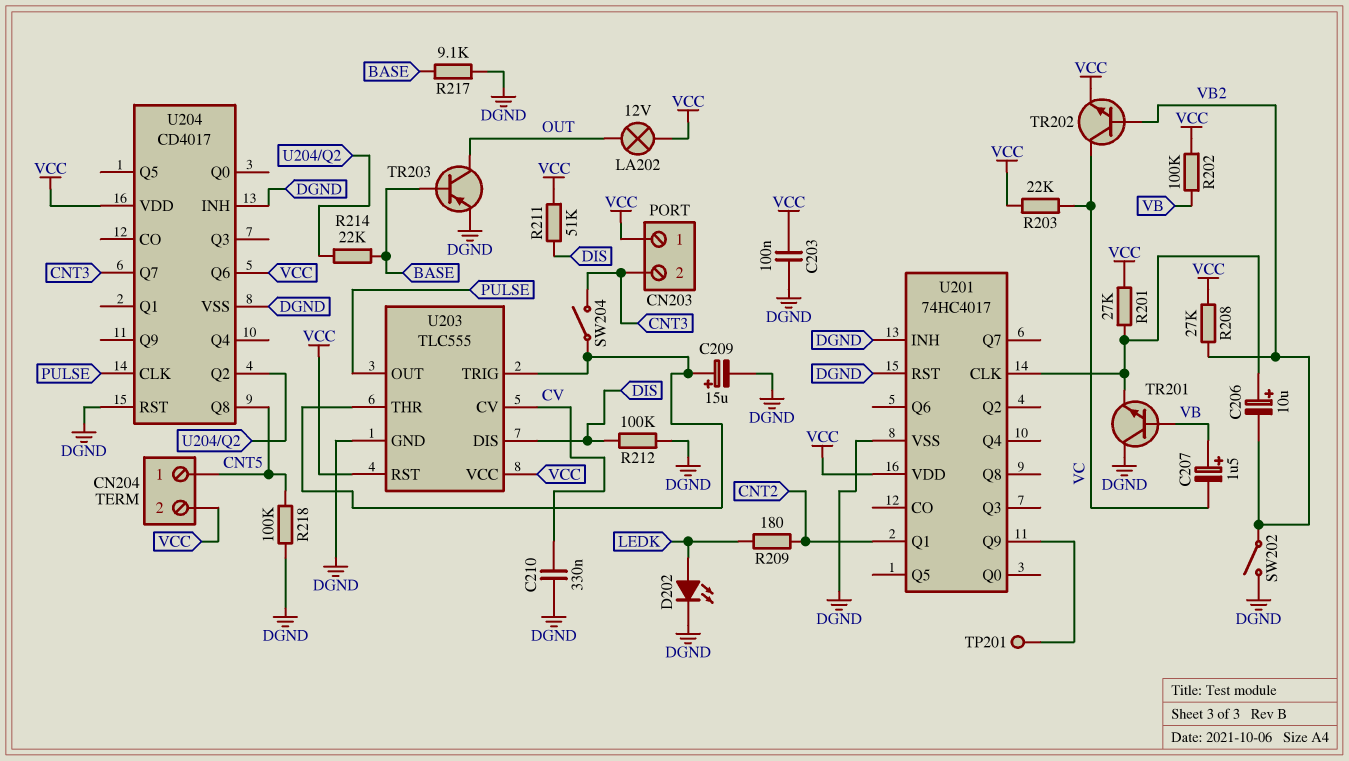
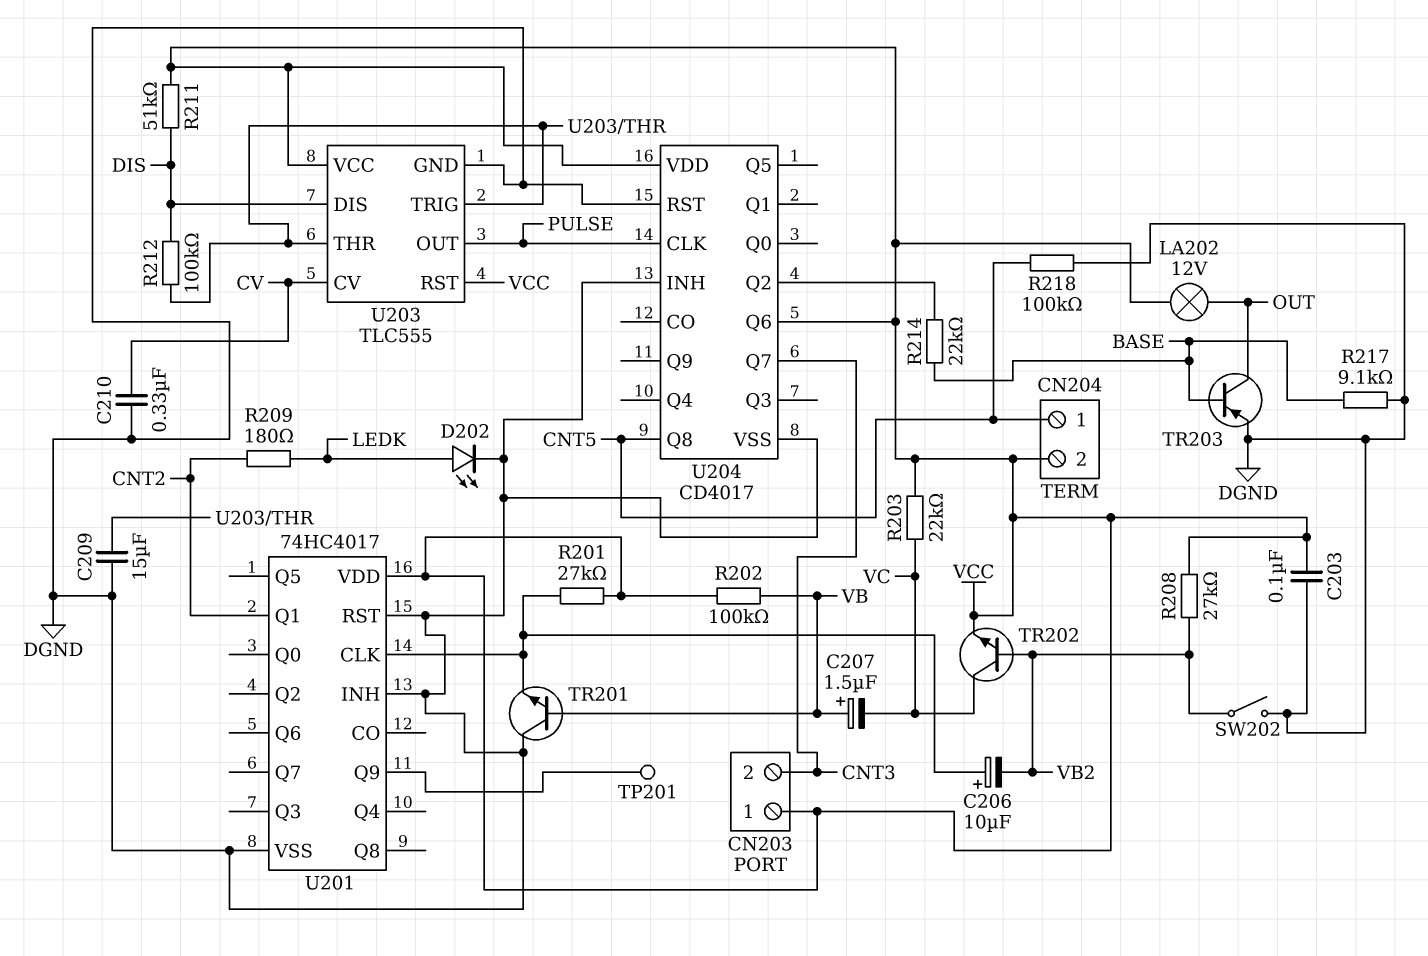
C209: 15uF (plus U203/THR, minus DGND) -> 15uF (DGND, U203/THR)
R212: 100k (DGND, DIS) -> 100k (DIS, U203/THR)
SW204: switch (CNT3, U203/THR) -> none

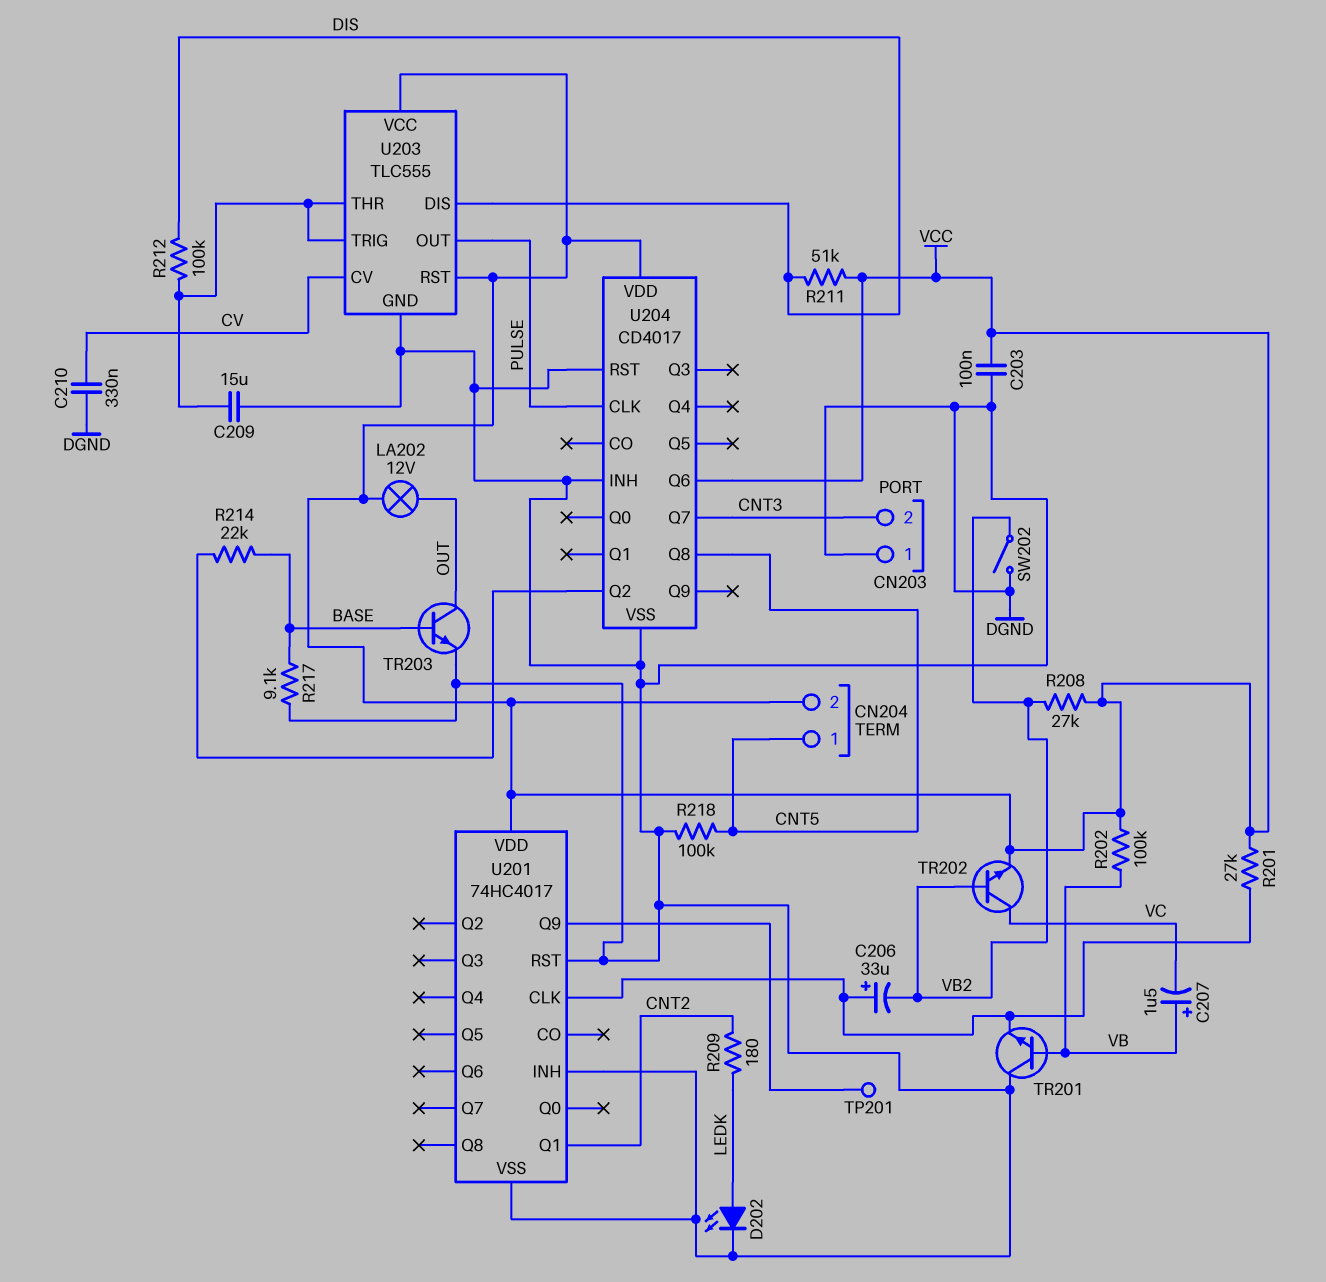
C206: 10uF (plus U201/CLK, minus VB2) -> 33uF (plus U201/CLK, minus VB2)
CN203 pin 1: VCC -> DGND
R203: 22k (VC, VCC) -> none
TR203: PNP (B BASE, C OUT, E DGND) -> NPN (B BASE, C OUT, E DGND)

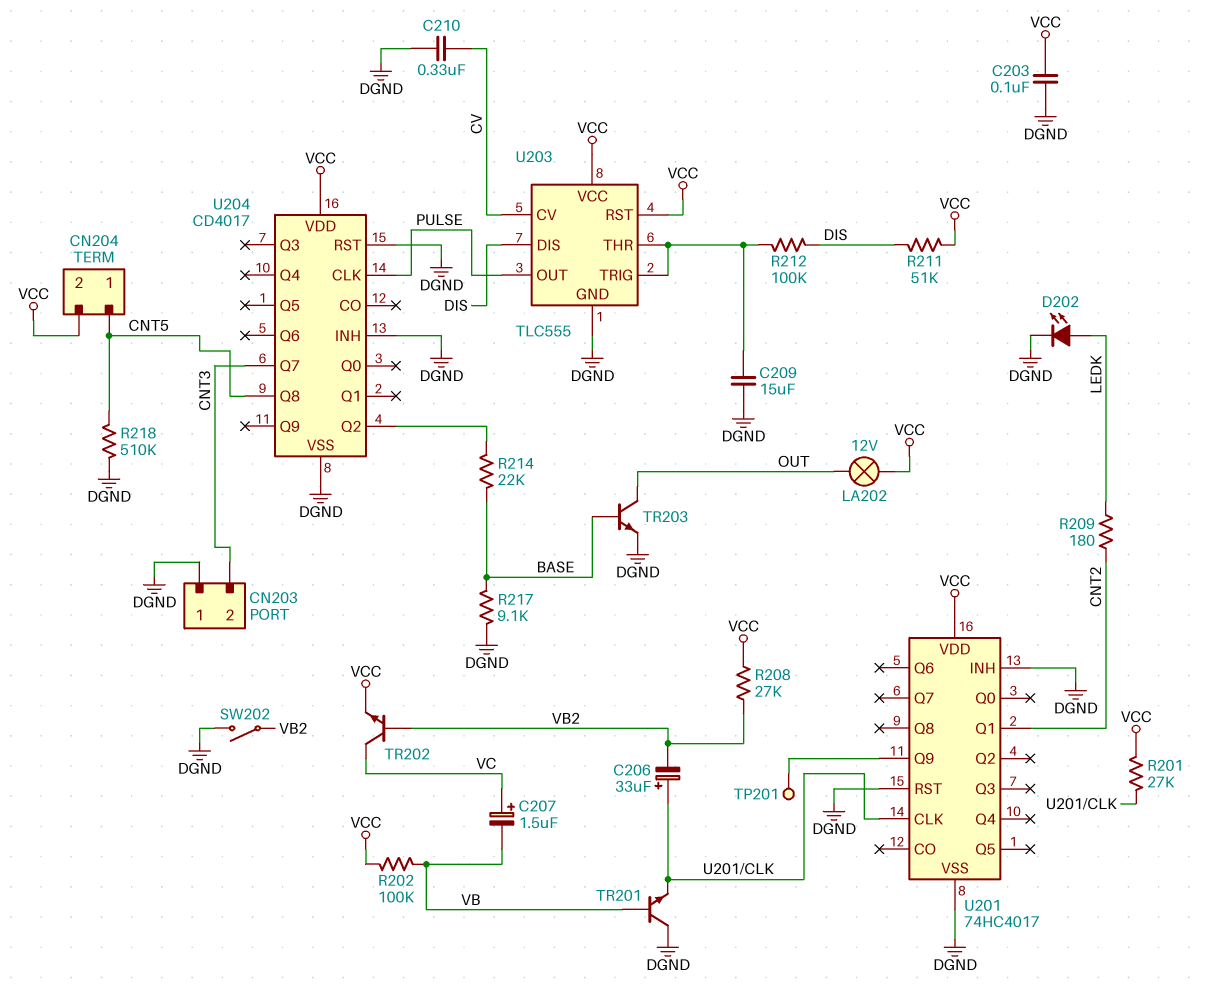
C207: 1.5uF (plus VB, minus VC) -> 1.5uF (plus VC, minus VB)
R218: 100k (CNT5, DGND) -> 510k (CNT5, DGND)
U204 pin Q6: VCC -> none

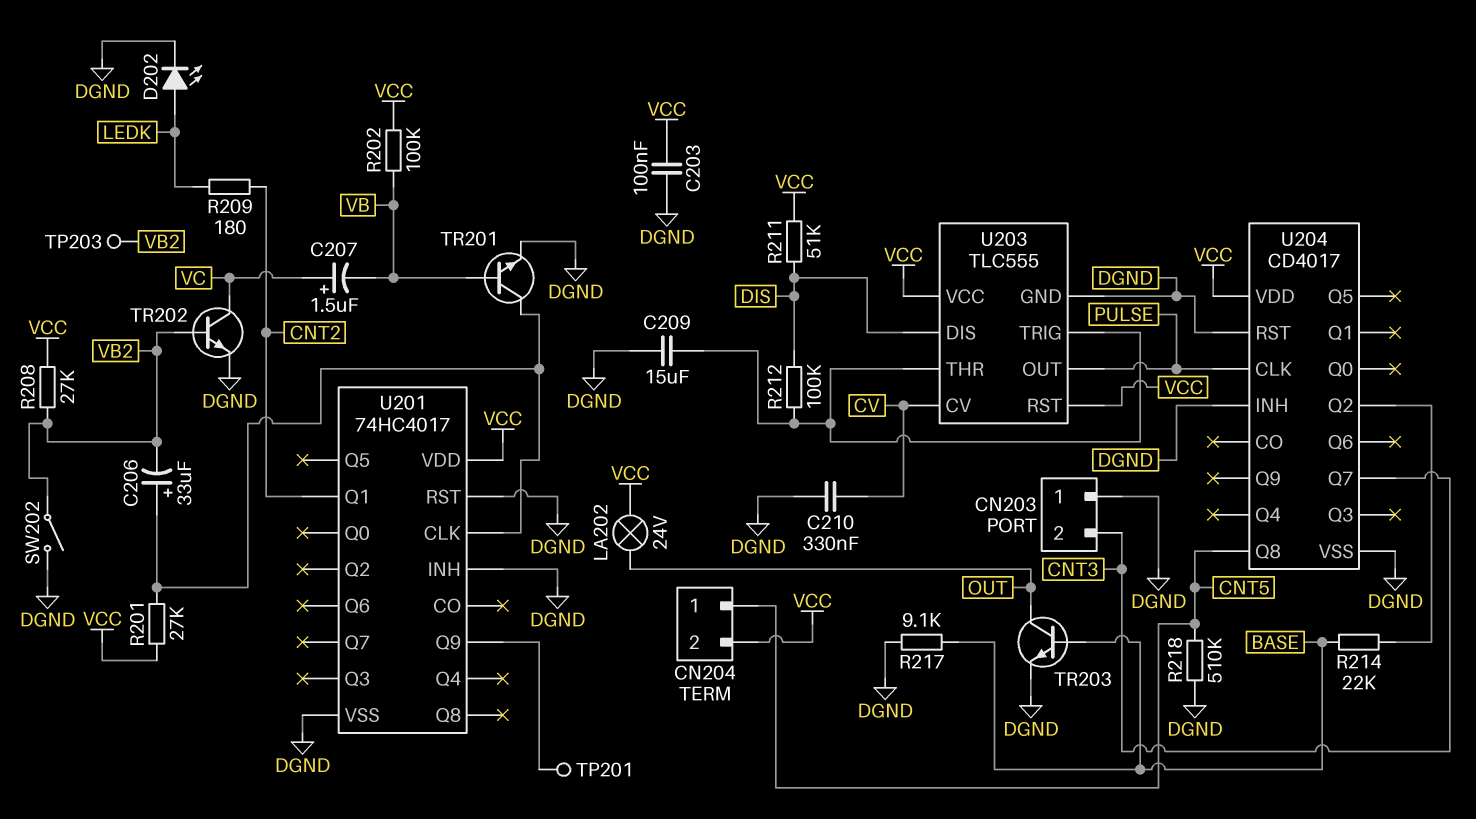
LA202: lamp 12V (OUT, VCC) -> lamp 24V (OUT, VCC)
TP203: none -> test point (VB2)
TR201: NPN (B VB, C DGND, E U201/CLK) -> NPN (B VB, C U201/CLK, E DGND)
TR202: NPN (B VB2, C VC, E VCC) -> NPN (B VB2, C VC, E DGND)

